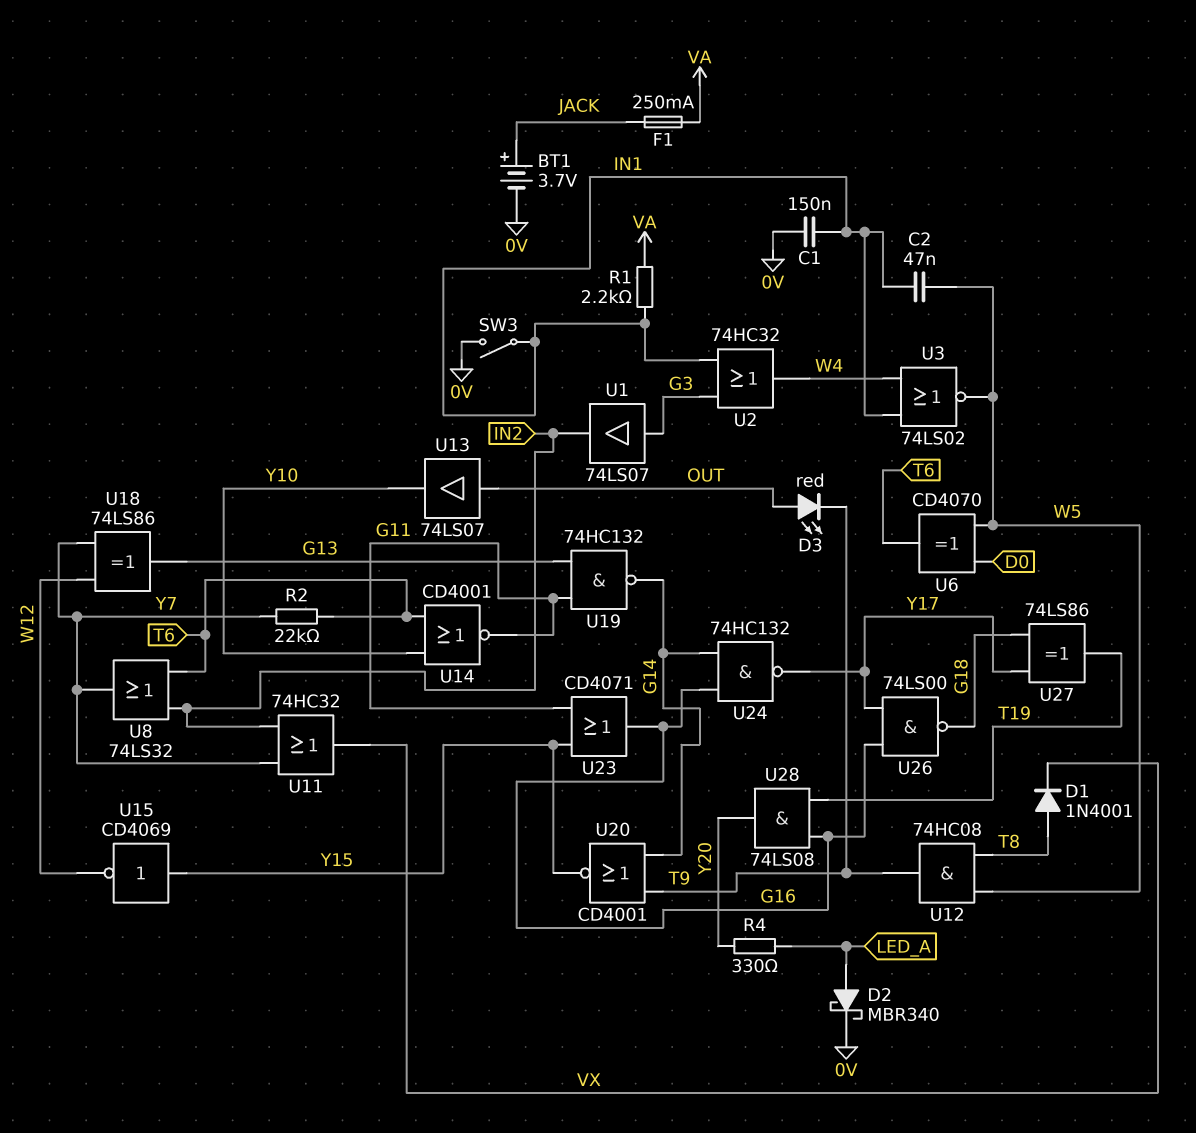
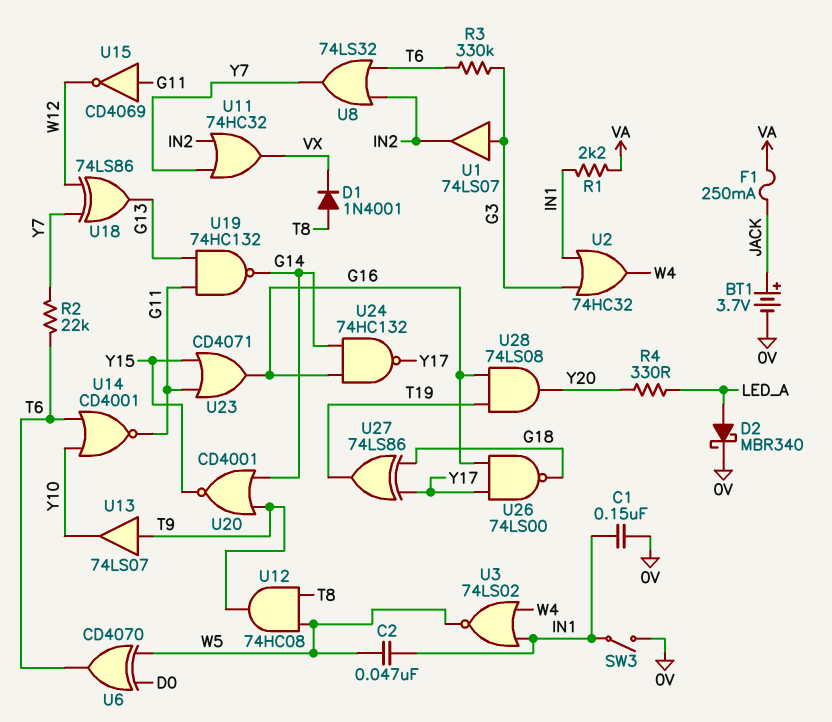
D3: LED red (A OUT, K T9) -> none
R3: none -> 330k (G3, T6)
U13: buffer 74LS07 (in OUT, out Y10) -> buffer 74LS07 (in T9, out Y10)
U15: NOT CD4069 (in Y15, out W12) -> NOT CD4069 (in G11, out W12)

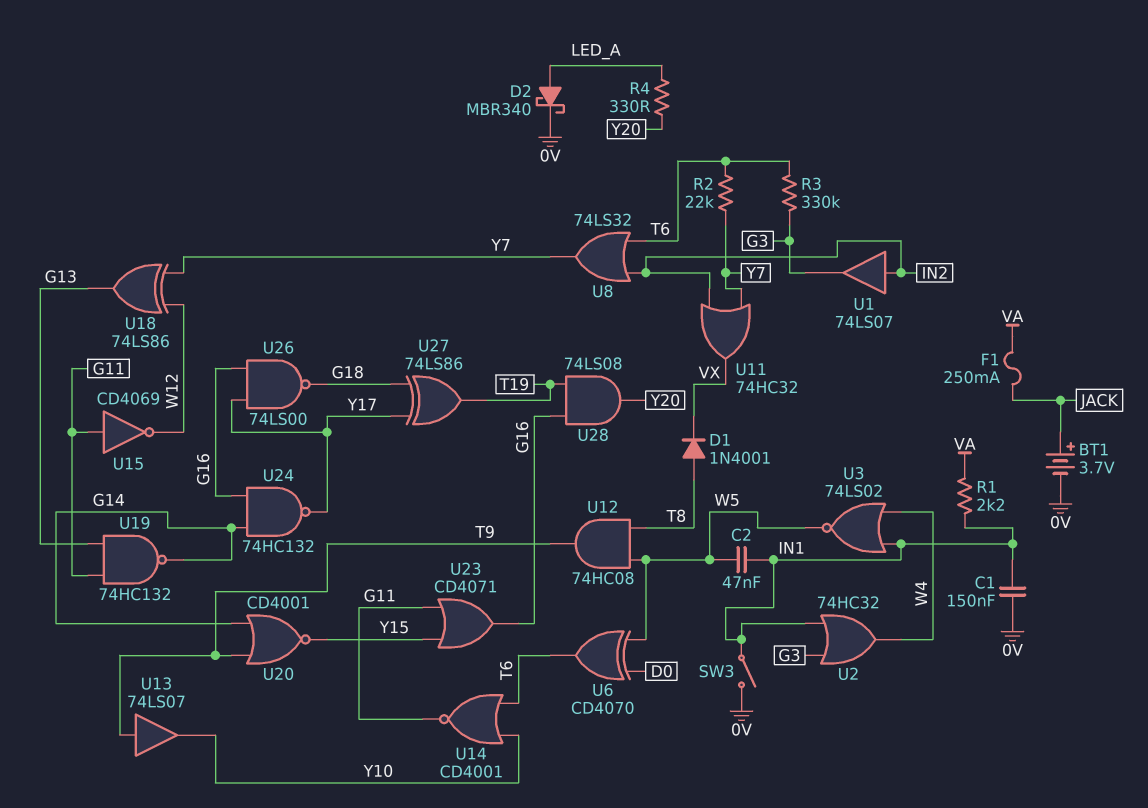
U1: buffer 74LS07 (in G3, out IN2) -> buffer 74LS07 (in IN2, out G3)

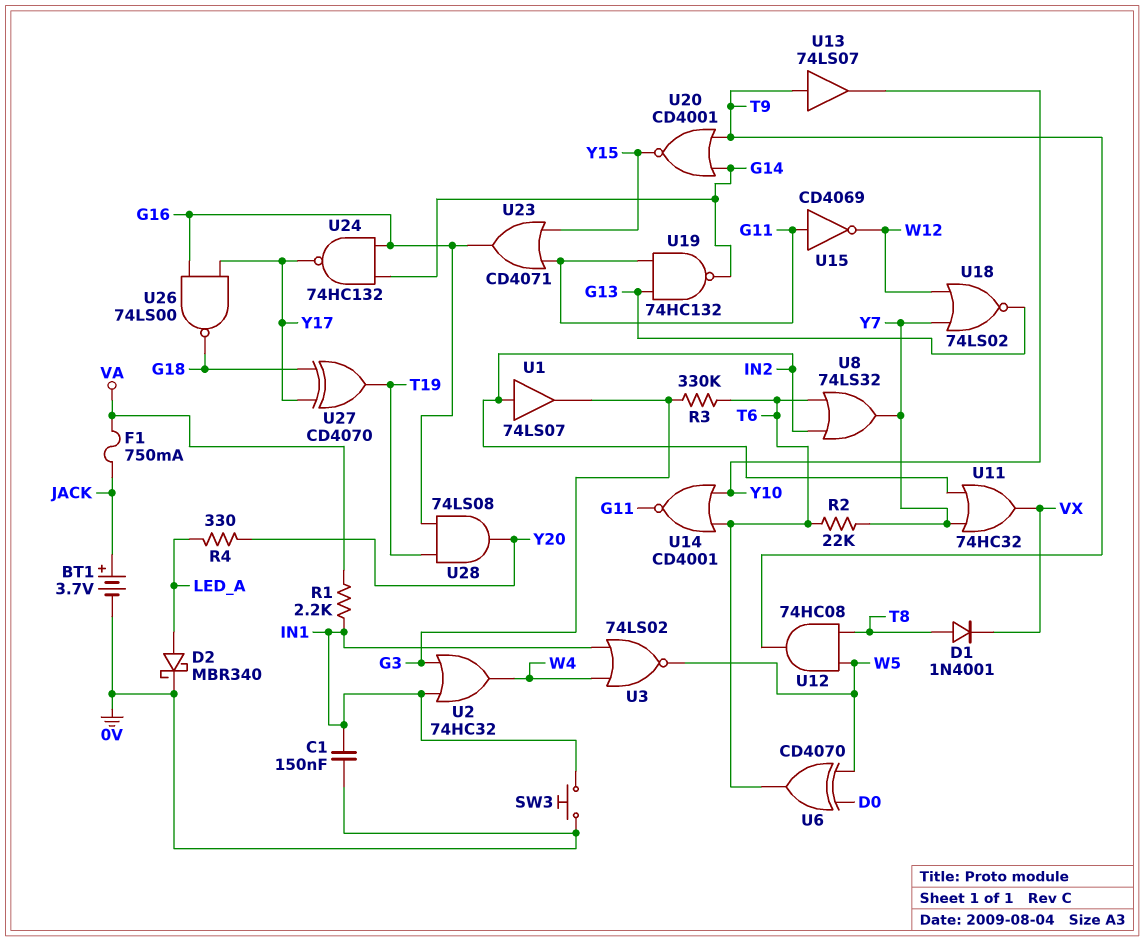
C2: 47nF (IN1, W5) -> none
F1: 250mA (JACK, VA) -> 750mA (JACK, VA)
SW3: switch (0V, IN1) -> button (0V, IN1)
U18: XOR 74LS86 (in W12, in Y7, out G13) -> NOR 74LS02 (in W12, in Y7, out G13)
U27: XOR 74LS86 (in G18, in Y17, out T19) -> XOR CD4070 (in G18, in Y17, out T19)

